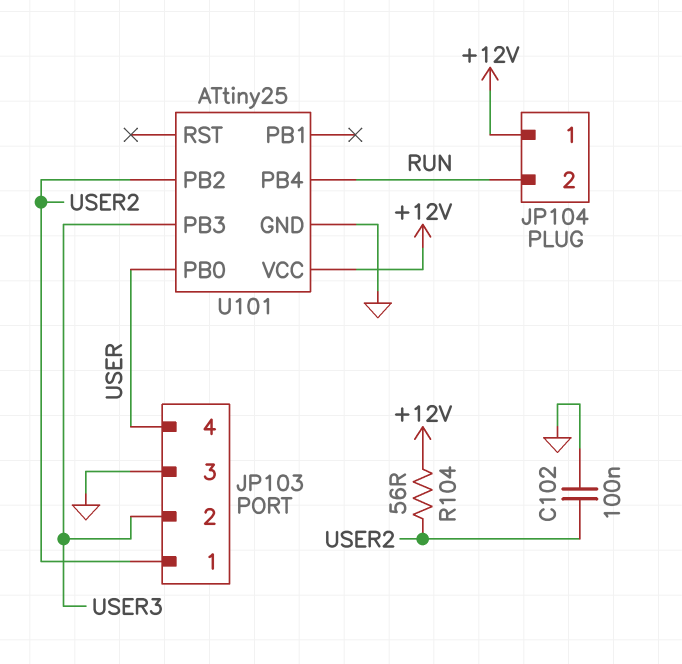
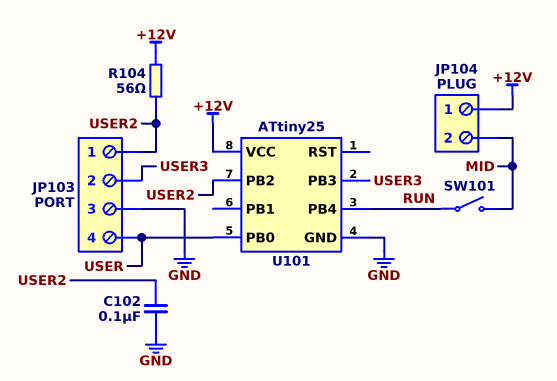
JP104 pin 2: RUN -> MID
SW101: none -> switch (MID, RUN)

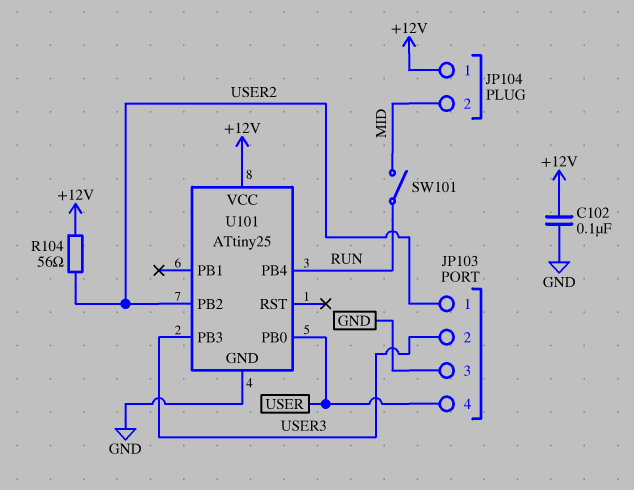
C102: 100nF (GND, USER2) -> 100nF (+12V, GND)

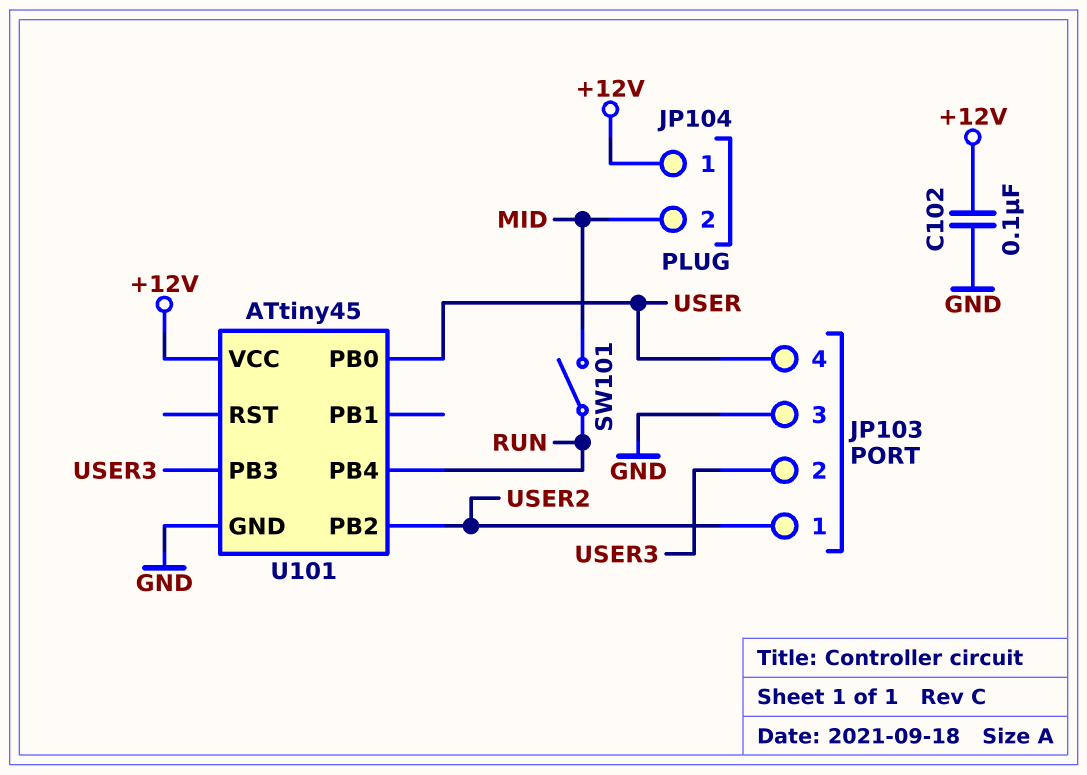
R104: 56 (+12V, USER2) -> none
U101: ATtiny25 -> ATtiny45

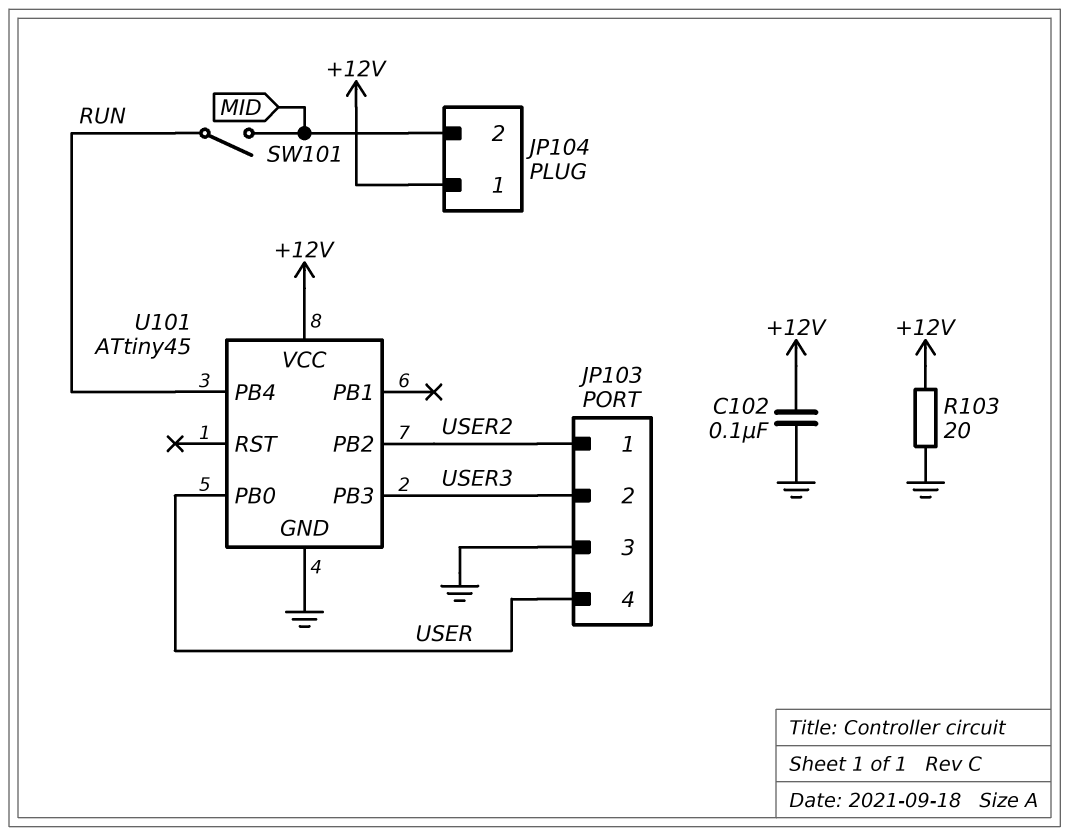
R103: none -> 20 (+12V, GND)

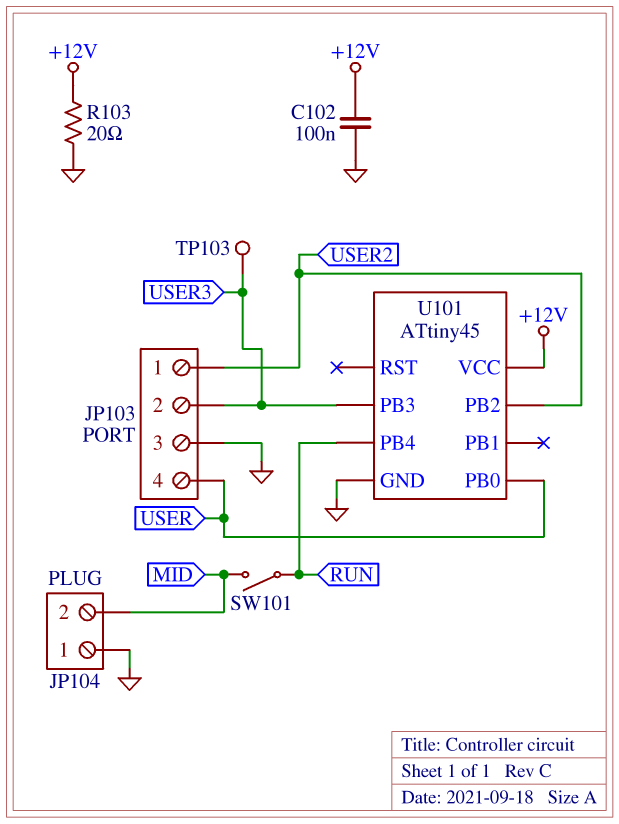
JP104 pin 1: +12V -> GND
TP103: none -> test point (USER3)

